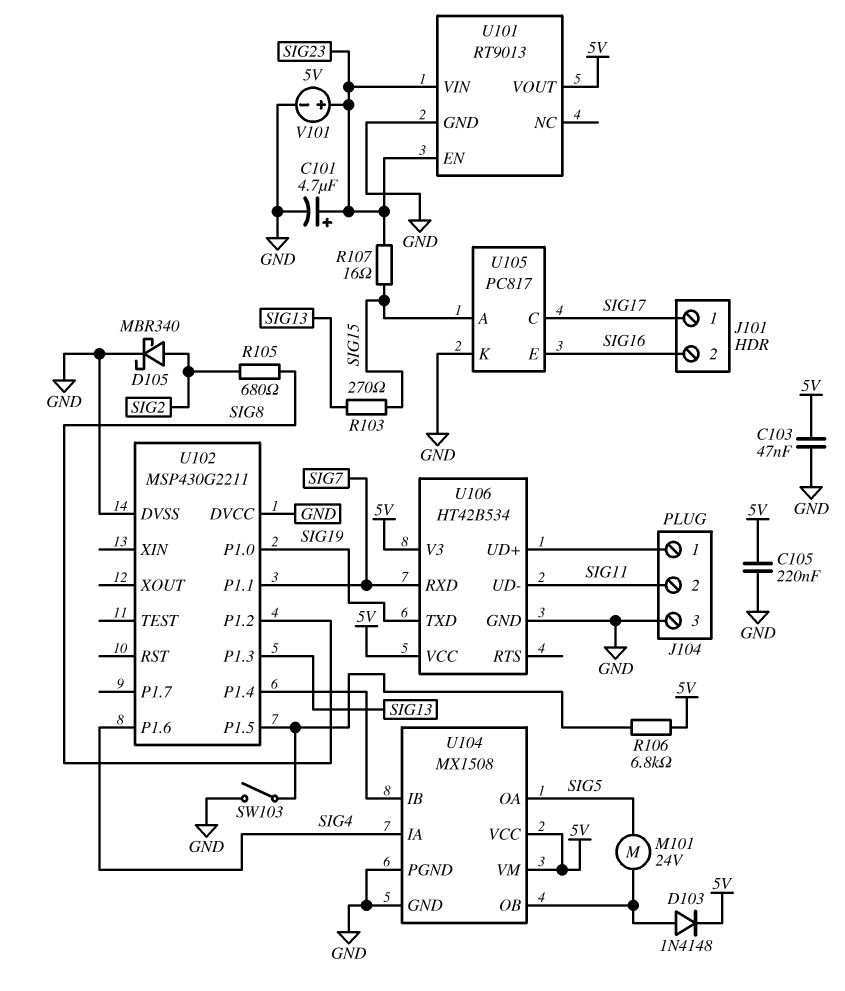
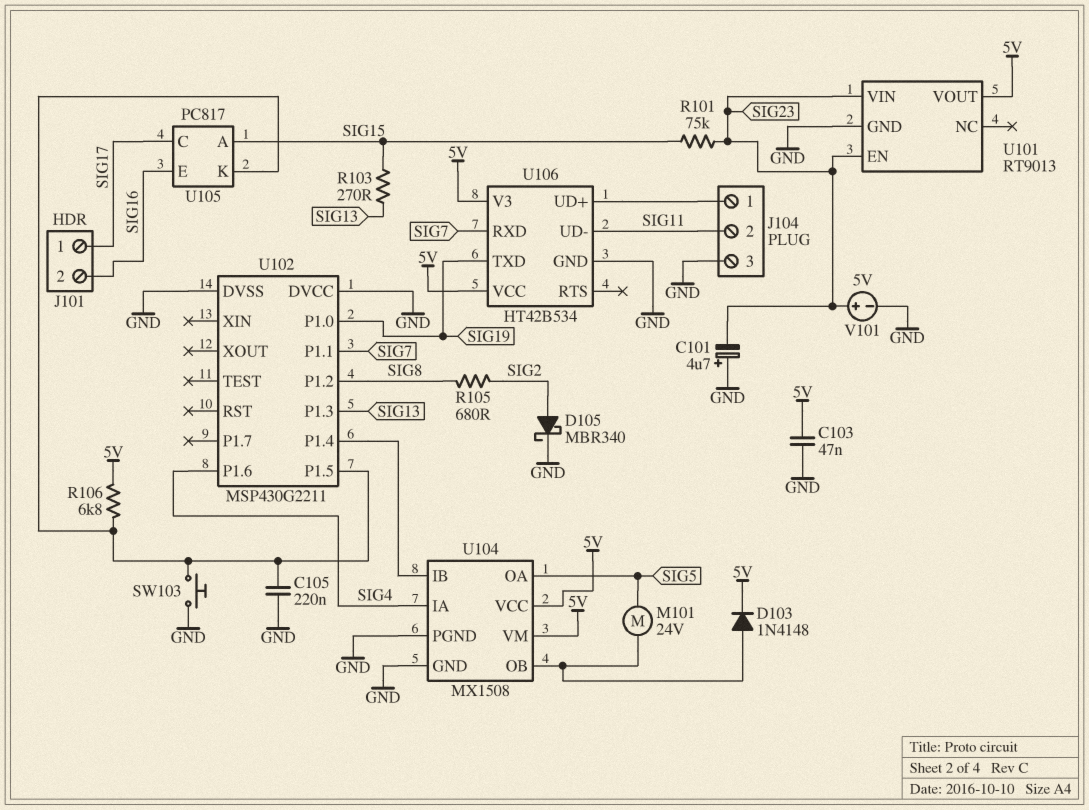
C101: 4.7uF (plus SIG23, minus GND) -> 4.7uF (plus GND, minus SIG23)
C105: 220nF (5V, GND) -> 220nF (GND, U102/P1.5)
R101: none -> 75k (SIG15, SIG23)
R107: 16 (SIG15, SIG23) -> none
SW103: switch (GND, U102/P1.5) -> button (GND, U102/P1.5)
U105 pin K: GND -> U102/P1.5

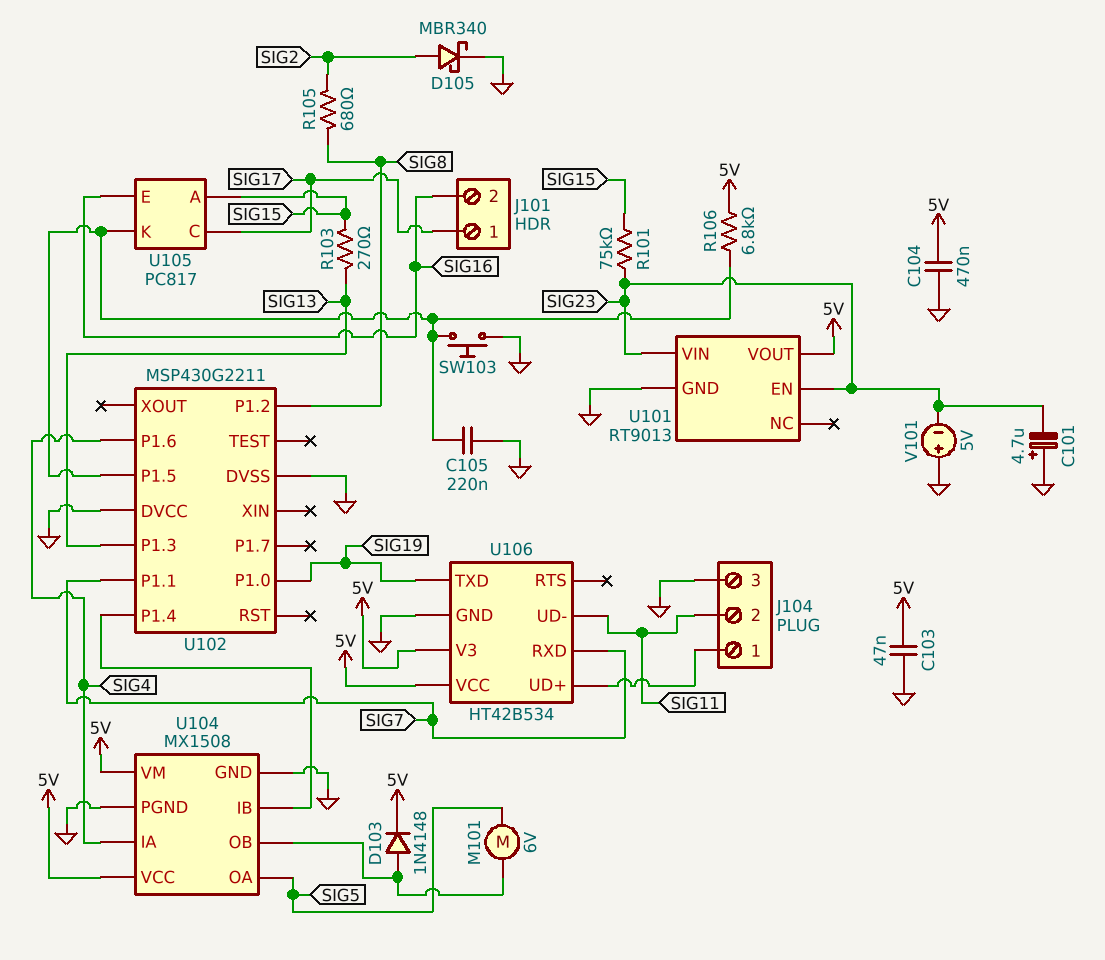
C104: none -> 470nF (5V, GND)
M101: motor 24V (SIG5, U104/OB) -> motor 6V (SIG5, U104/OB)
V101: 5V (plus SIG23, minus GND) -> 5V (plus GND, minus SIG23)

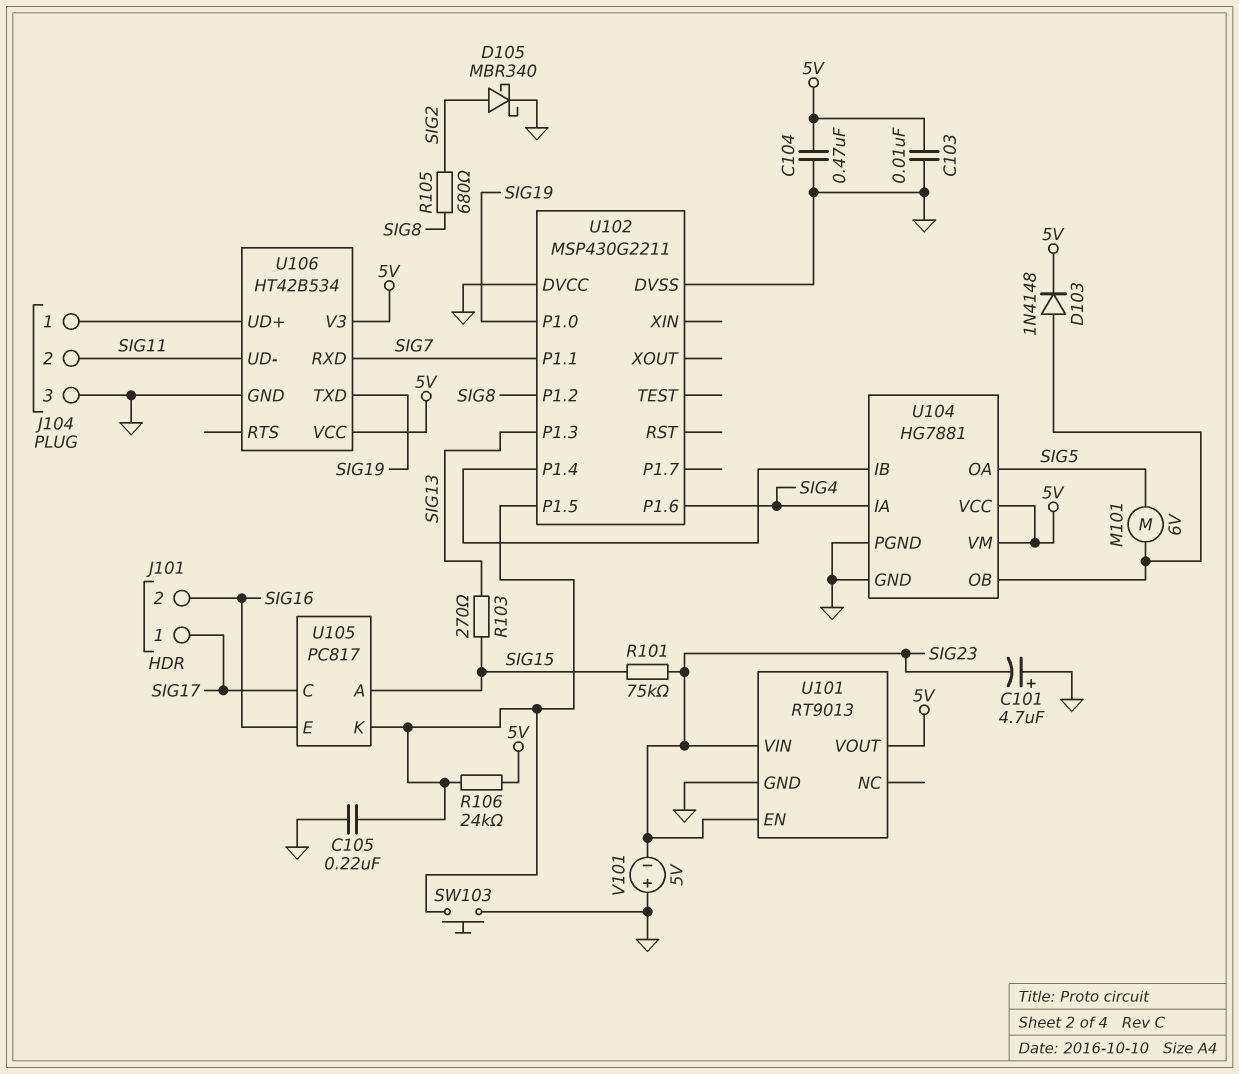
C103: 47nF (5V, GND) -> 10nF (5V, GND)
R106: 6.8k (5V, U102/P1.5) -> 24k (5V, U102/P1.5)
U104: MX1508 -> HG7881

